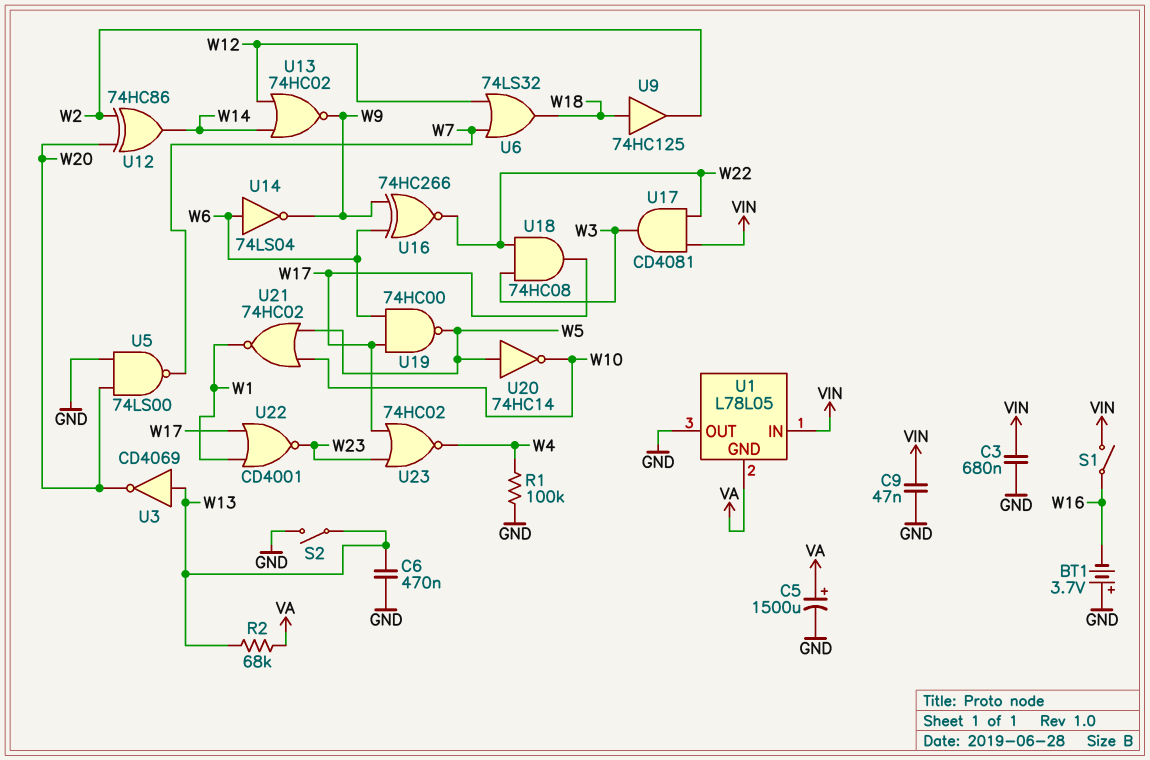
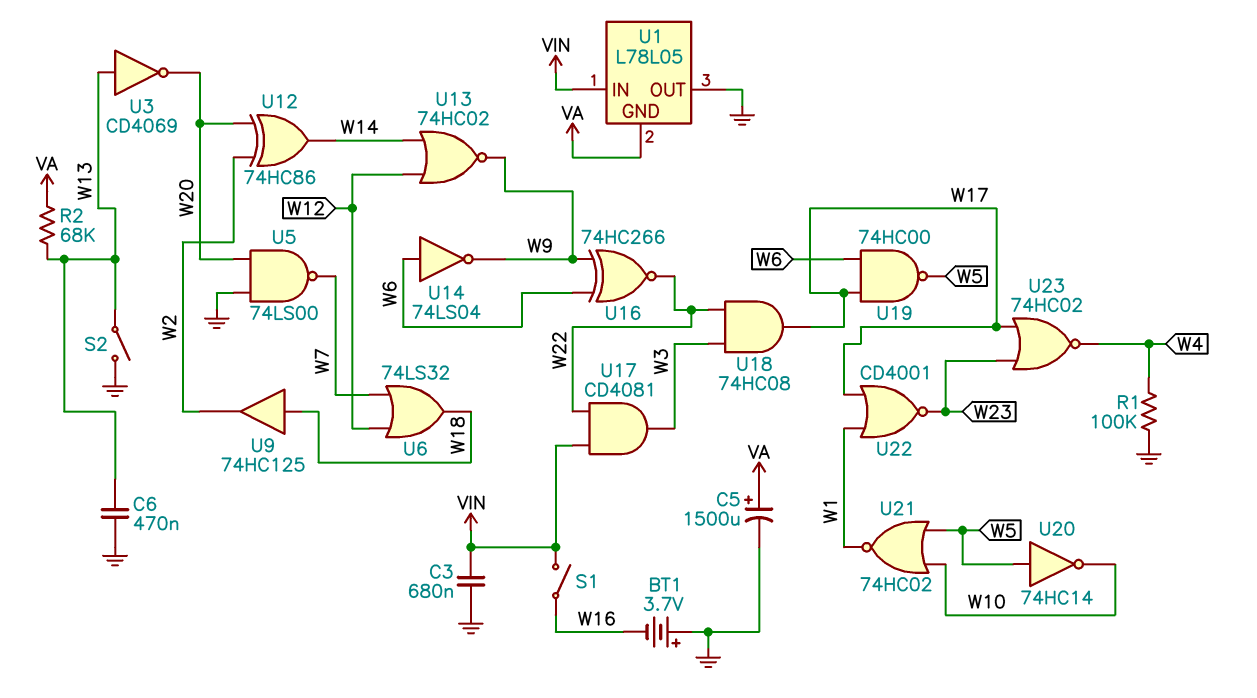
C9: 47nF (GND, VIN) -> none

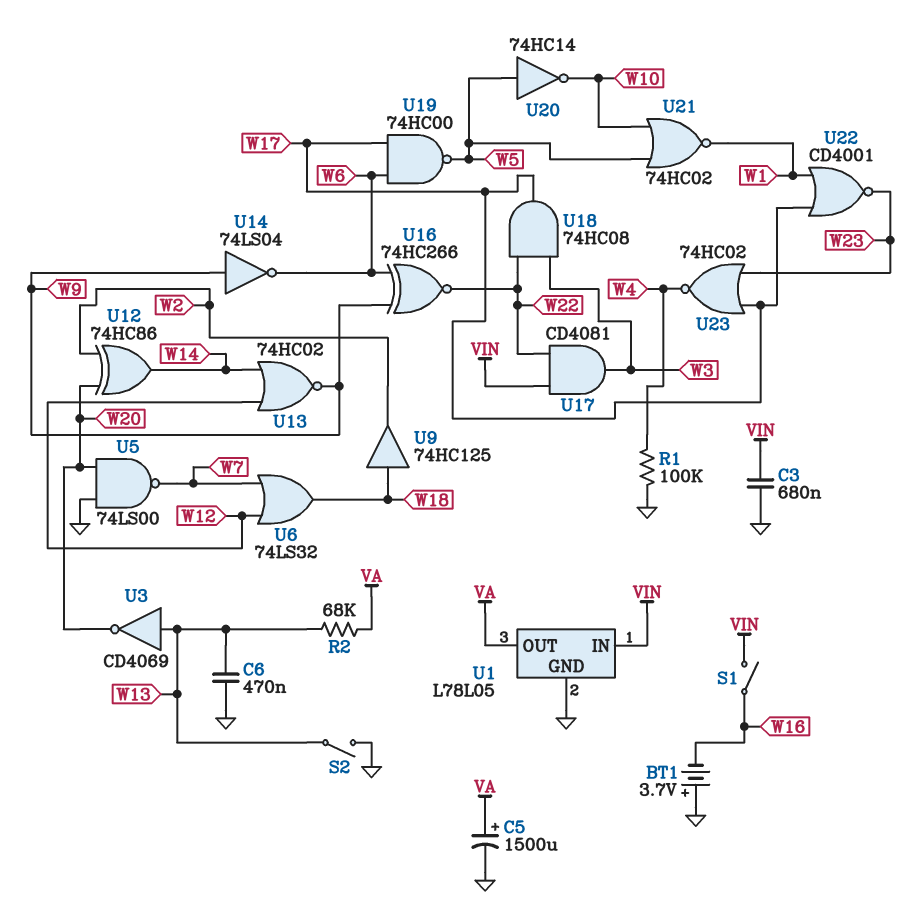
U1 pin GND: VA -> GND
U1 pin OUT: GND -> VA
U14: NOT 74LS04 (in W6, out W9) -> NOT 74LS04 (in W9, out W6)

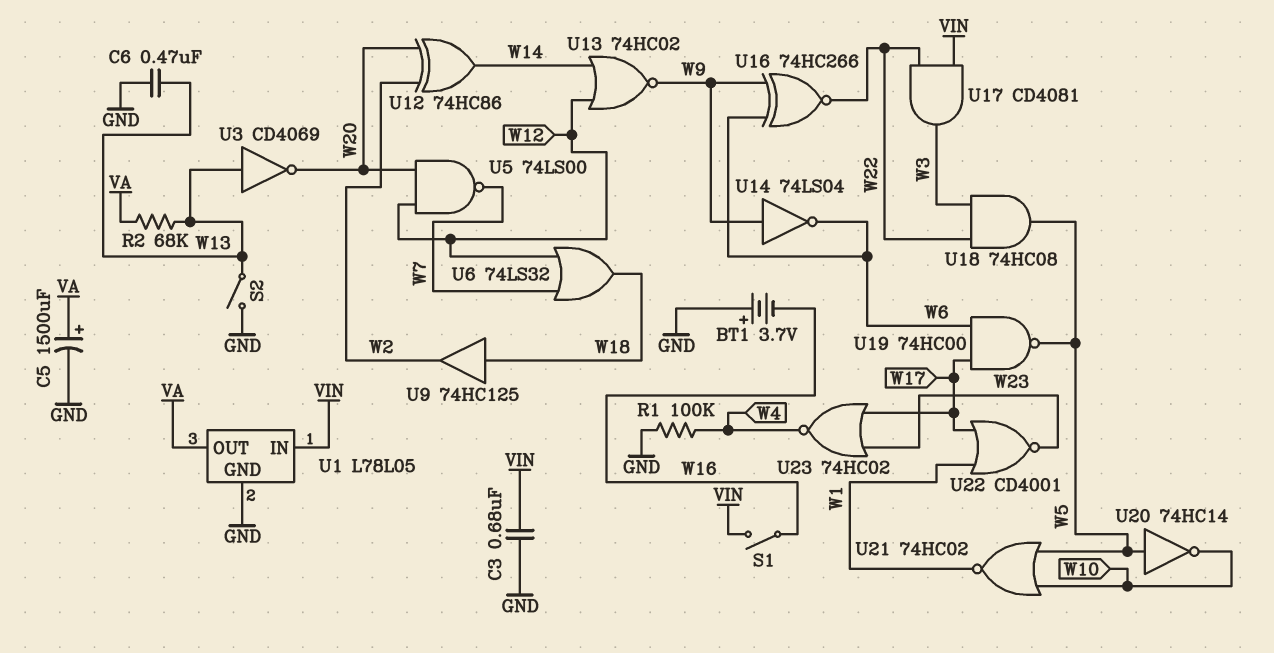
U5: NAND 74LS00 (in GND, in W20, out W7) -> NAND 74LS00 (in W12, in W20, out W7)
U18: AND 74HC08 (in W3, in W22, out W17) -> AND 74HC08 (in W3, in W22, out W5)

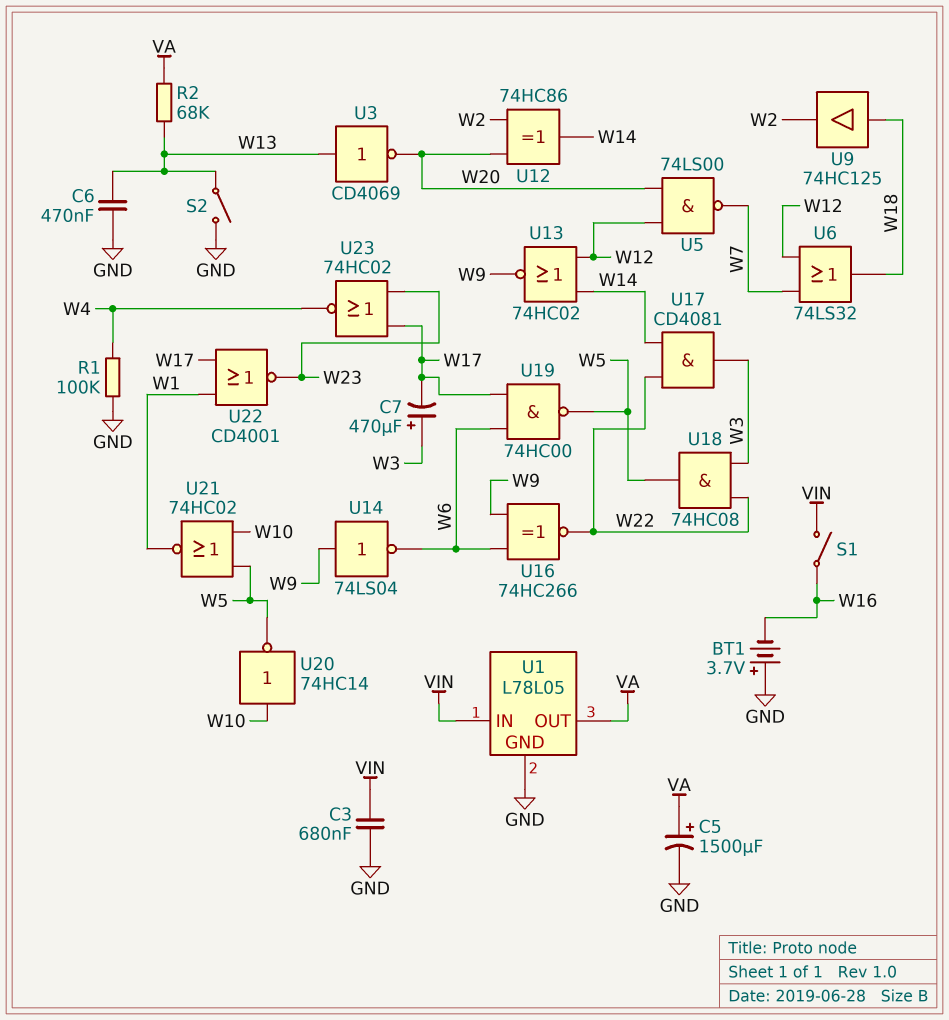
C7: none -> 470uF (plus W3, minus W17)
U17: AND CD4081 (in VIN, in W22, out W3) -> AND CD4081 (in W14, in W22, out W3)
U20: NOT 74HC14 (in W5, out W10) -> NOT 74HC14 (in W10, out W5)

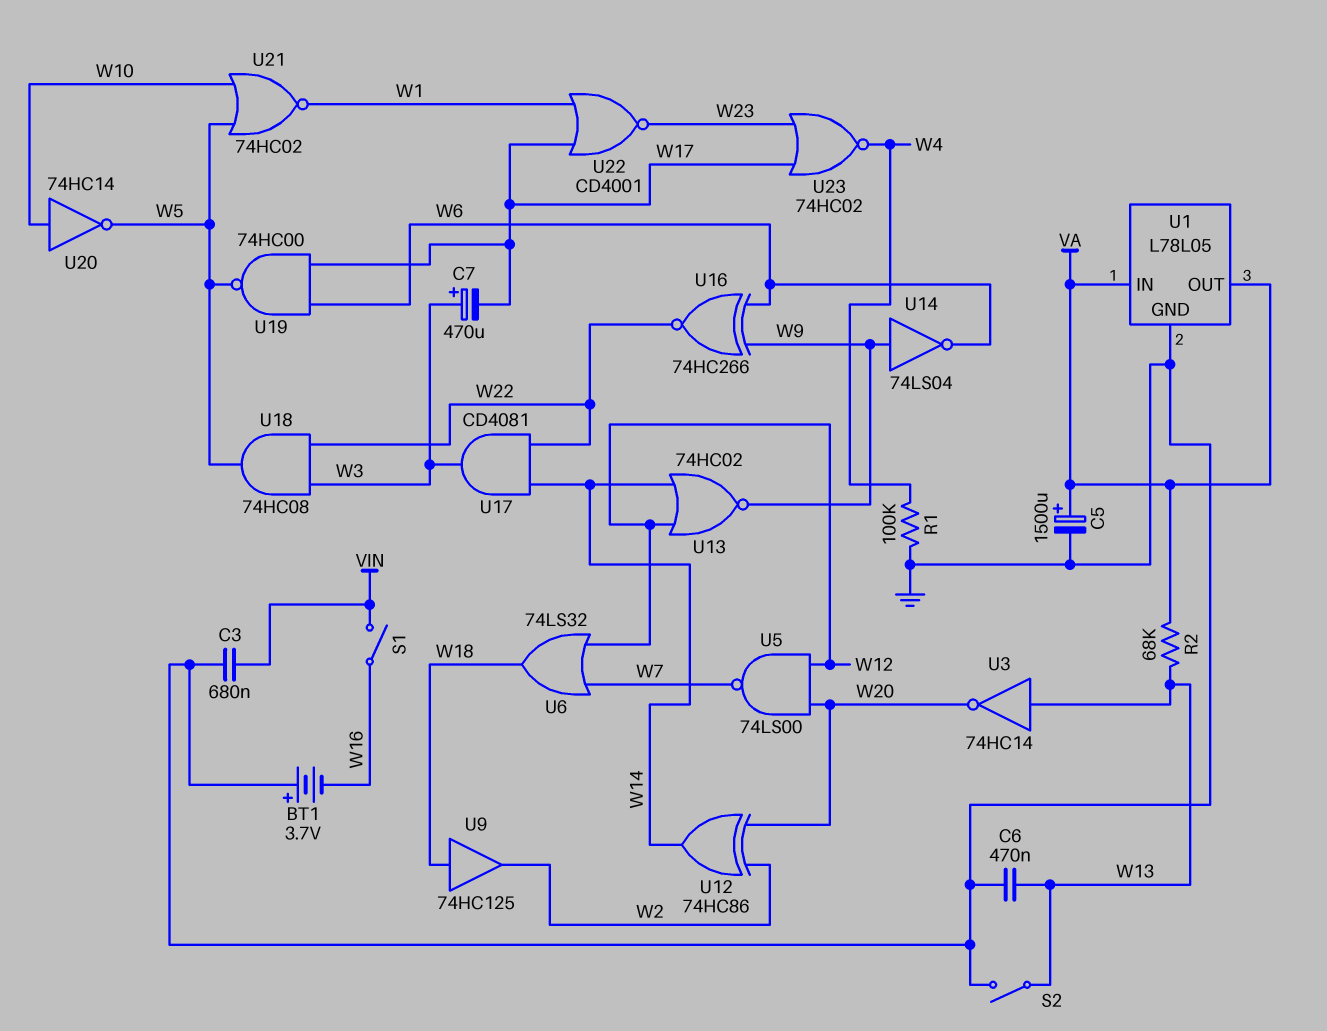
U1 pin IN: VIN -> VA
U3: NOT CD4069 (in W13, out W20) -> NOT 74HC14 (in W13, out W20)

